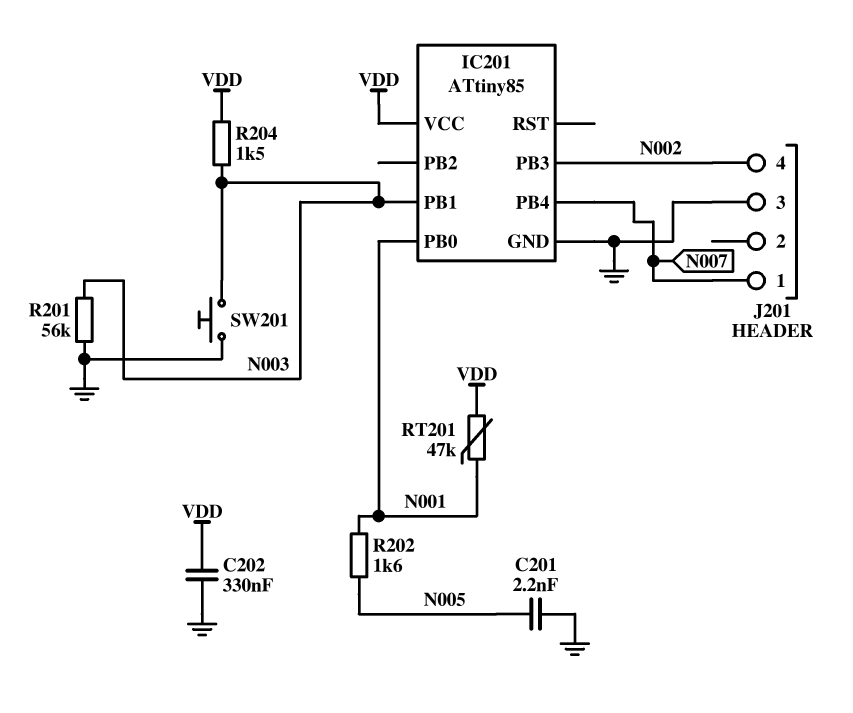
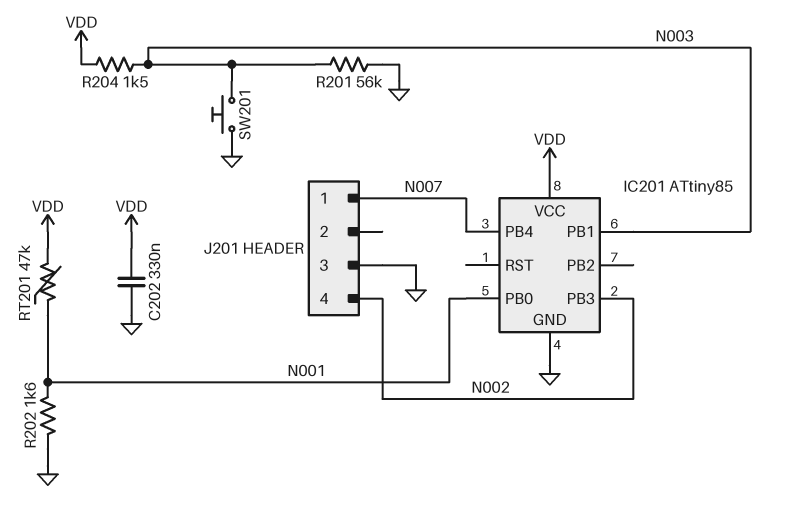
C201: 2.2nF (GND, N005) -> none
R202: 1.6k (N001, N005) -> 1.6k (GND, N001)

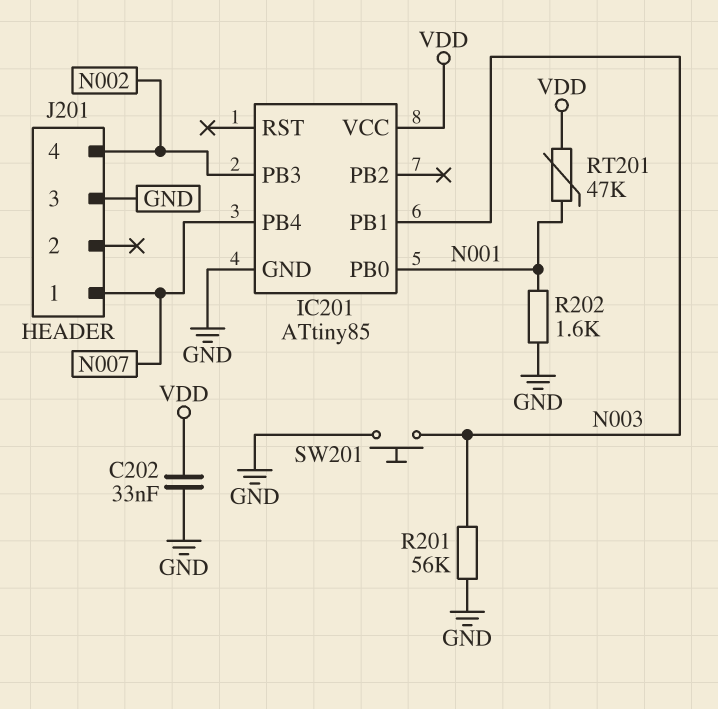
C202: 330nF (GND, VDD) -> 33nF (GND, VDD)
R204: 1.5k (N003, VDD) -> none

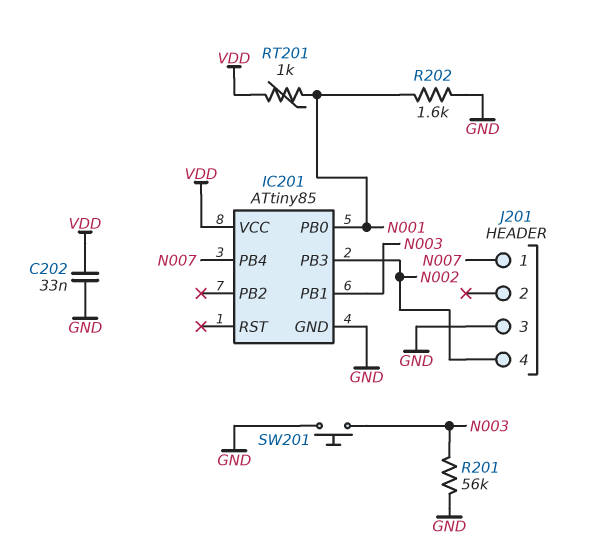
RT201: 47k (N001, VDD) -> 1k (N001, VDD)

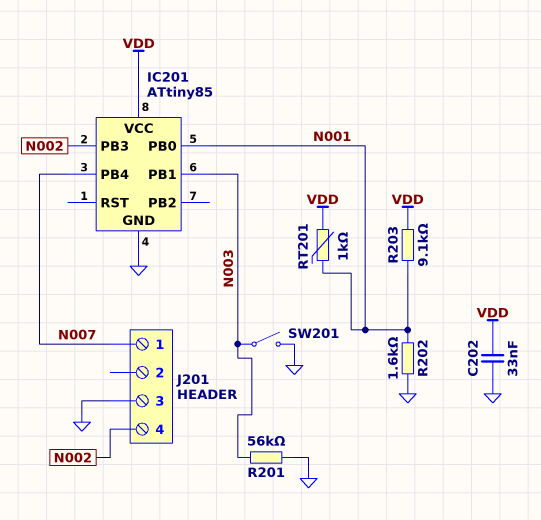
R203: none -> 9.1k (N001, VDD)
SW201: button (GND, N003) -> switch (GND, N003)

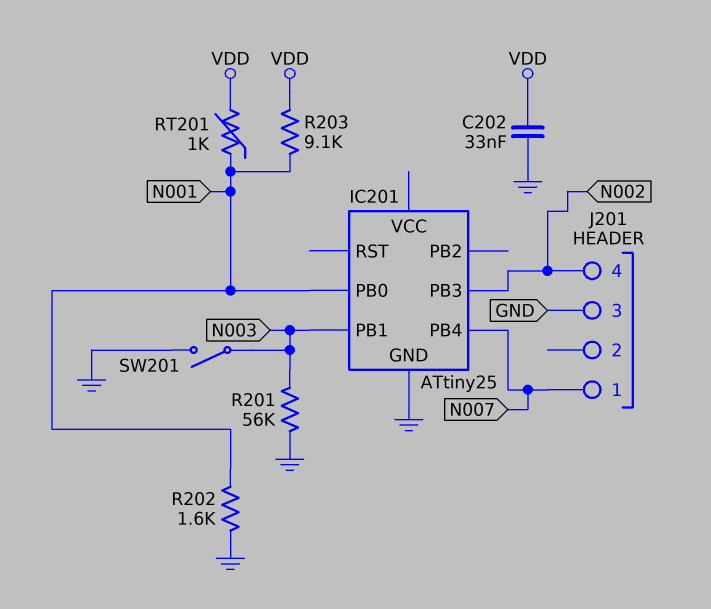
IC201: ATtiny85 -> ATtiny25
IC201 pin VCC: VDD -> none

